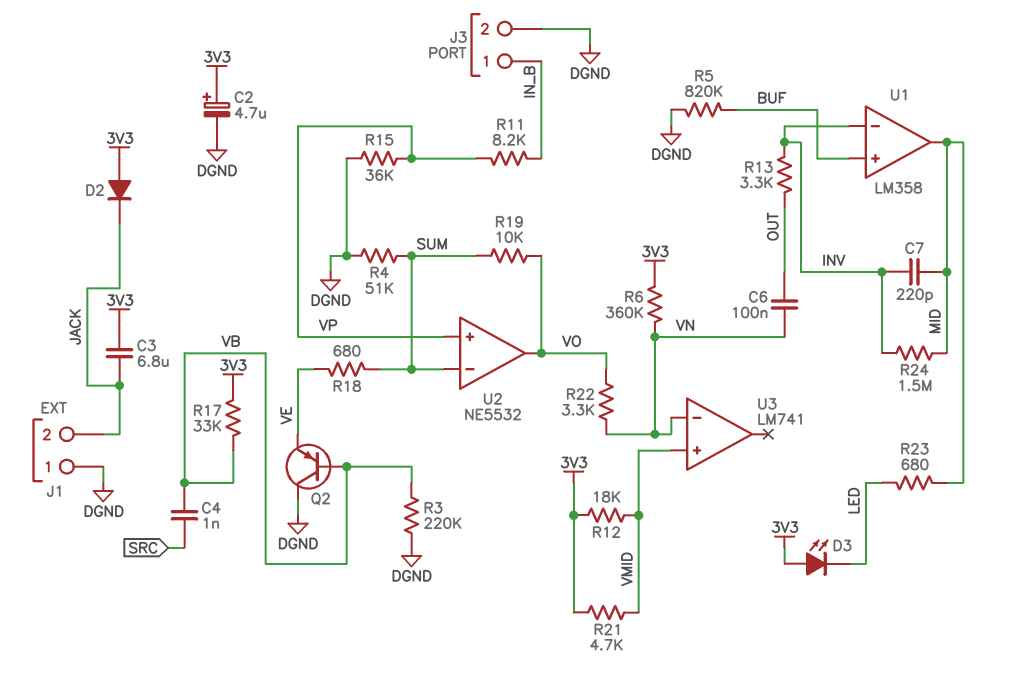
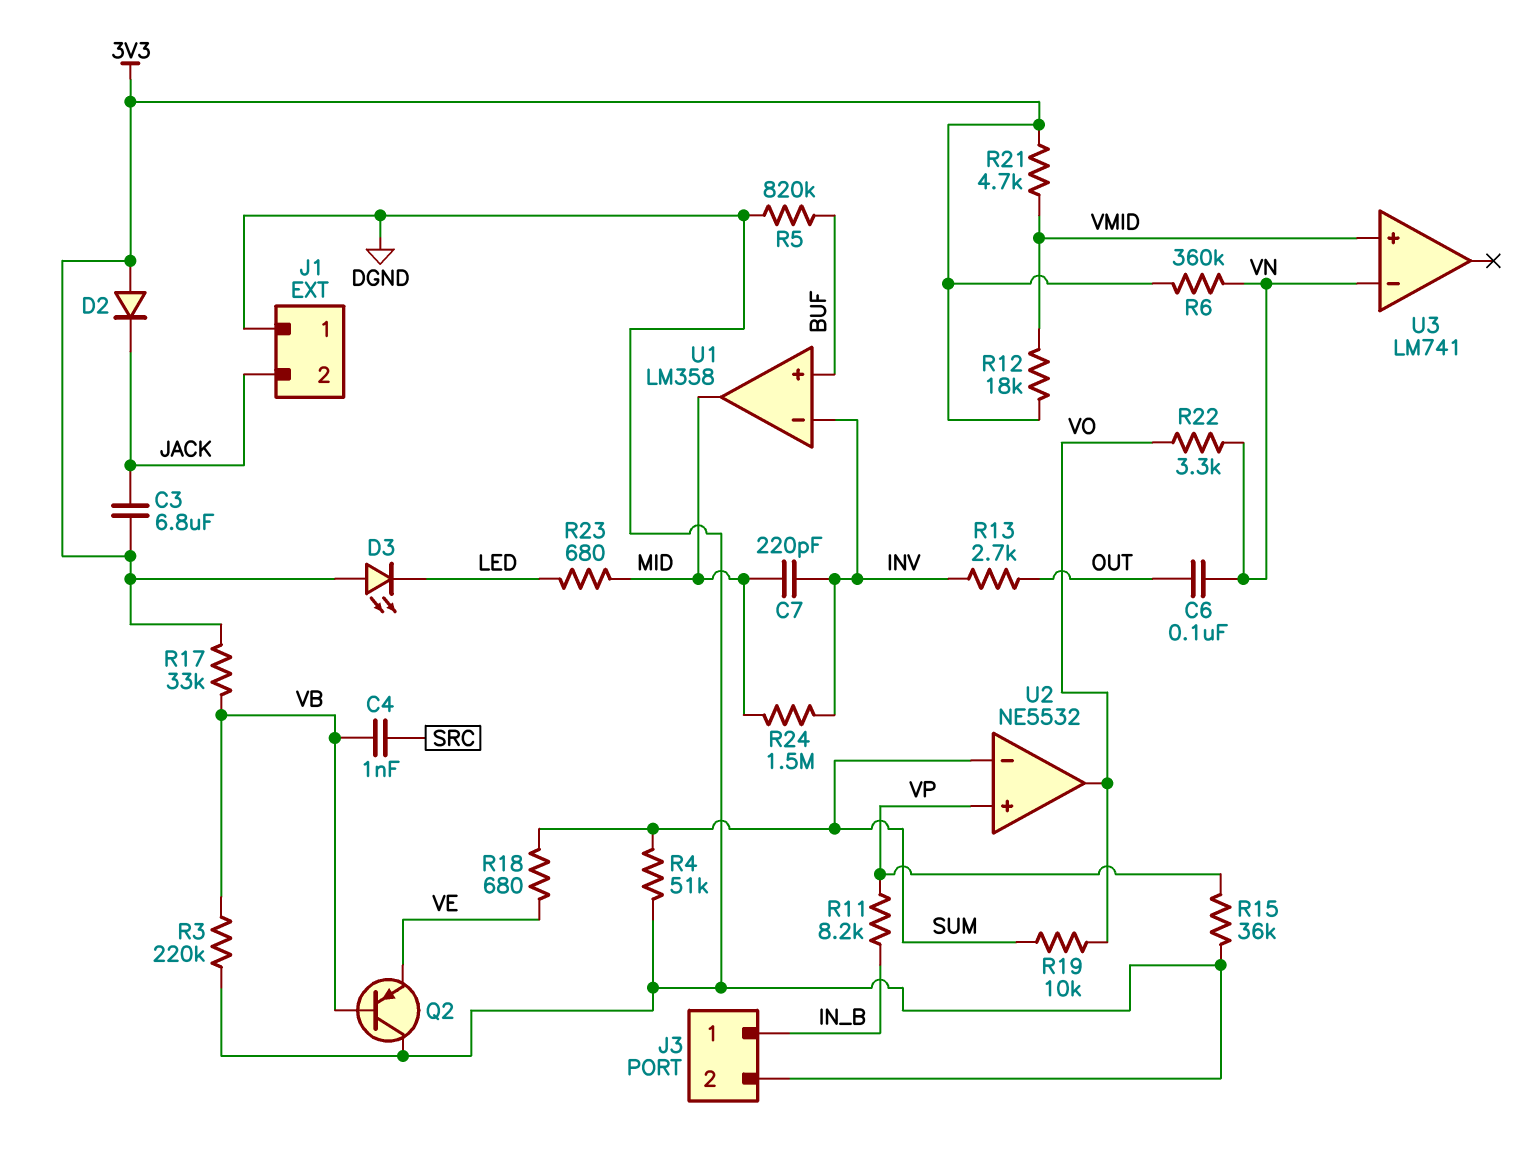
C2: 4.7uF (plus 3V3, minus DGND) -> none
R13: 3.3k (INV, OUT) -> 2.7k (INV, OUT)

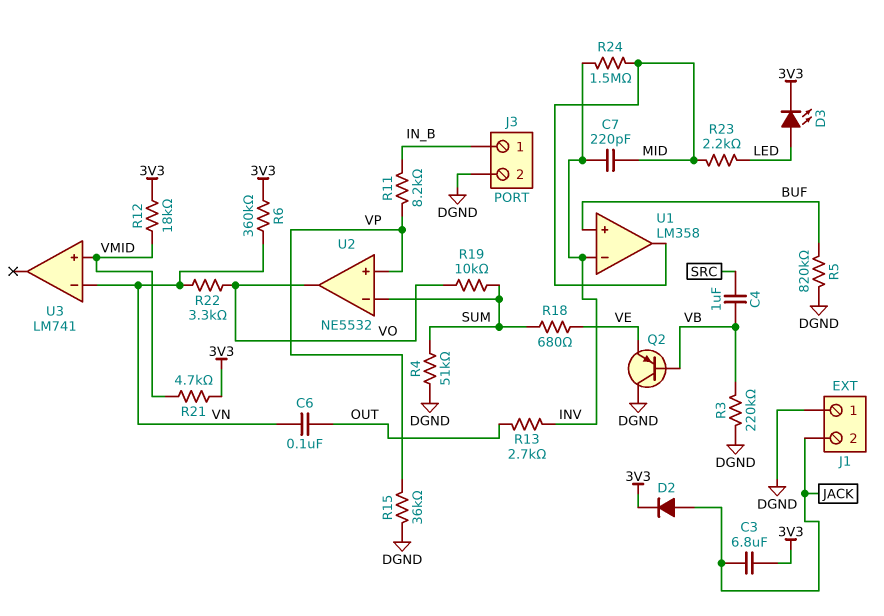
C4: 1nF (SRC, VB) -> 1uF (SRC, VB)
D2: diode (A 3V3, K JACK) -> diode (A JACK, K 3V3)
D3: LED (A 3V3, K LED) -> LED (A LED, K 3V3)
R17: 33k (3V3, VB) -> none
R23: 680 (LED, MID) -> 2.2k (LED, MID)

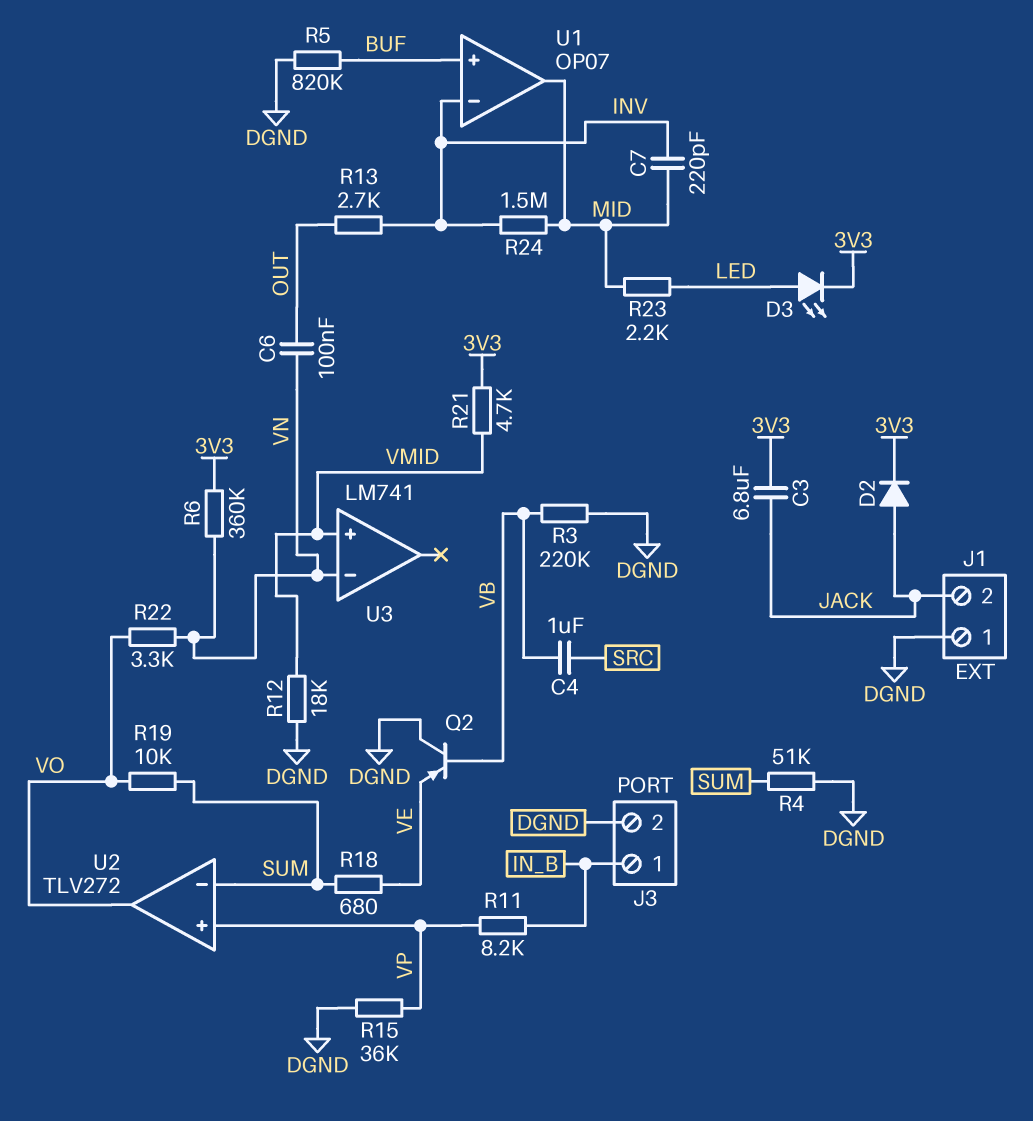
R12: 18k (3V3, VMID) -> 18k (DGND, VMID)
U1: LM358 -> OP07
U2: NE5532 -> TLV272

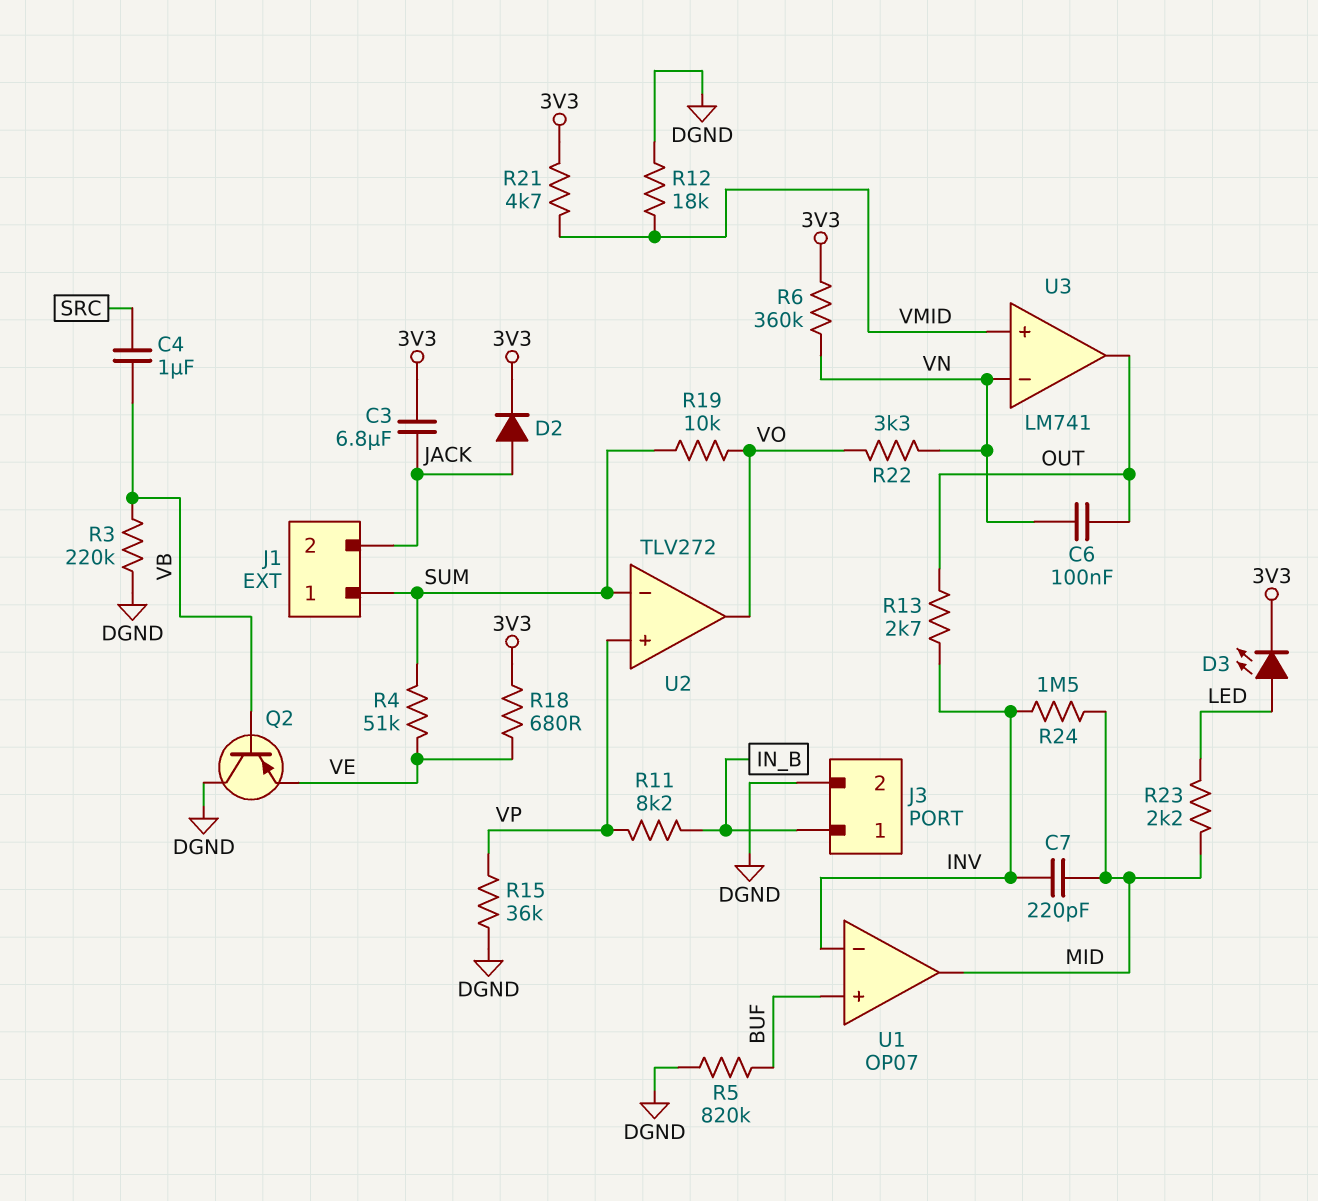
J1 pin 1: DGND -> SUM
R4: 51k (DGND, SUM) -> 51k (SUM, VE)
R18: 680 (SUM, VE) -> 680 (3V3, VE)
U3 pin out: none -> OUT

